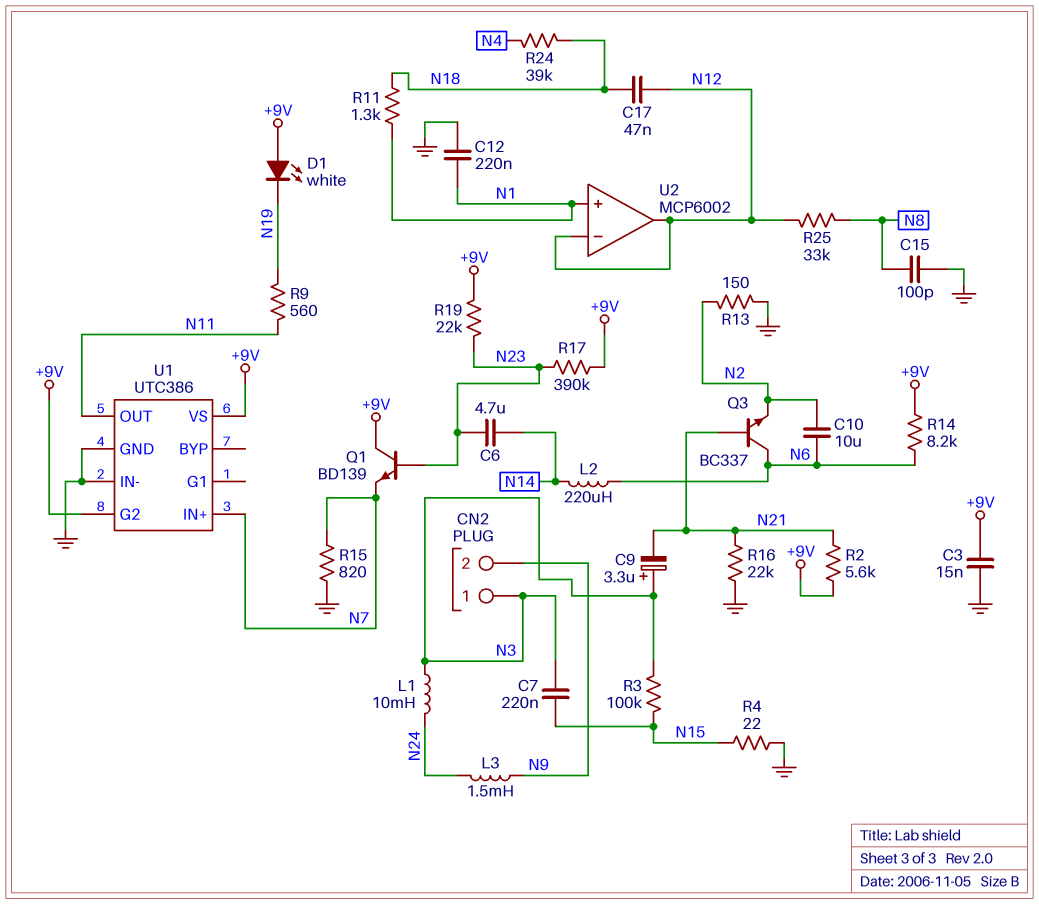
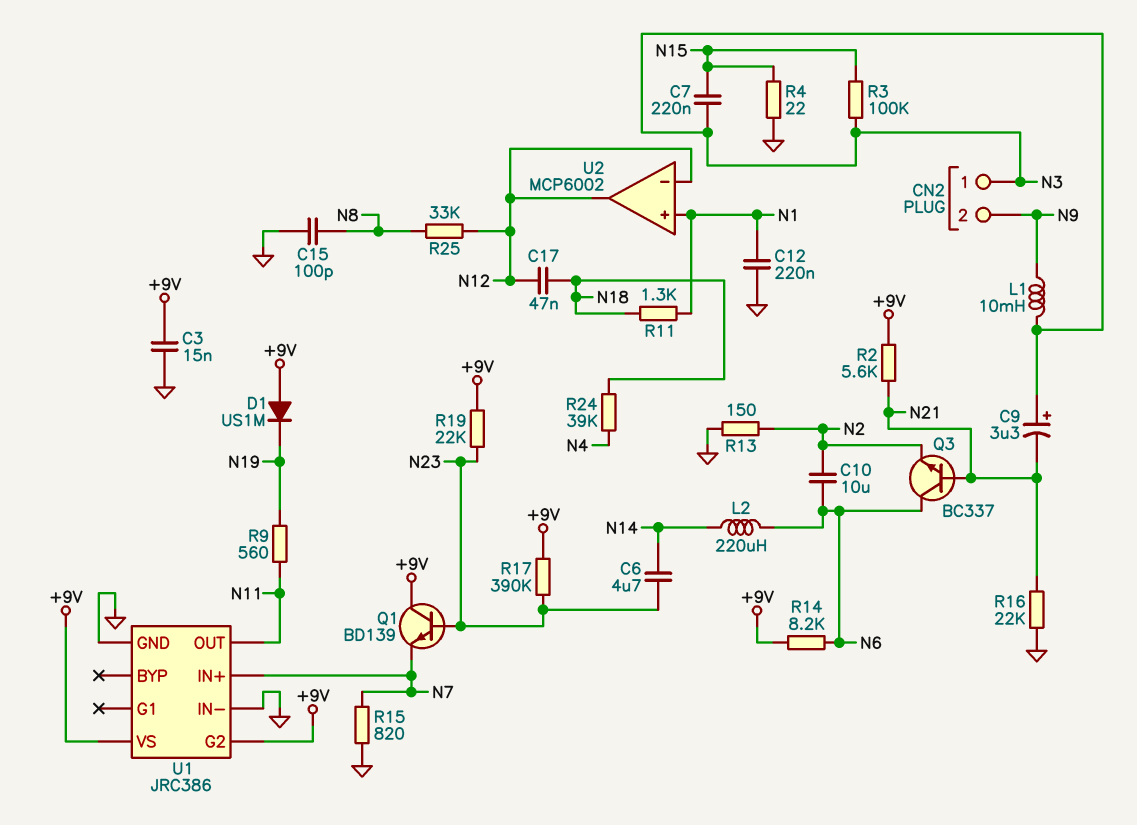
D1: LED white (A +9V, K N19) -> diode US1M (A +9V, K N19)
L1: 10mH (N3, N24) -> 10mH (N3, N9)
L3: 1.5mH (N9, N24) -> none
U1: UTC386 -> JRC386

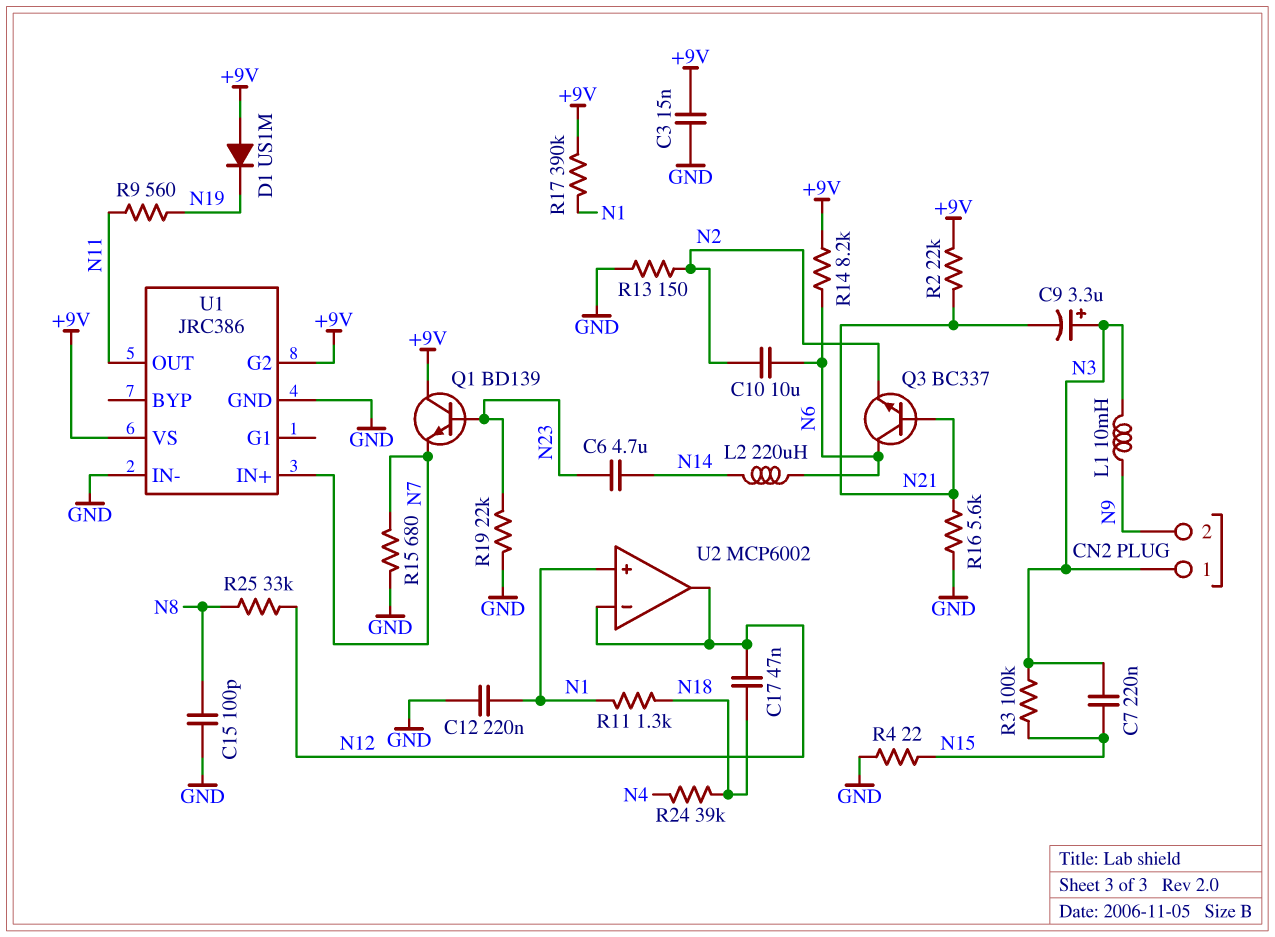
R2: 5.6k (+9V, N21) -> 22k (+9V, N21)
R15: 820 (GND, N7) -> 680 (GND, N7)
R16: 22k (GND, N21) -> 5.6k (GND, N21)
R17: 390k (+9V, N23) -> 390k (+9V, N1)
R19: 22k (+9V, N23) -> 22k (GND, N23)

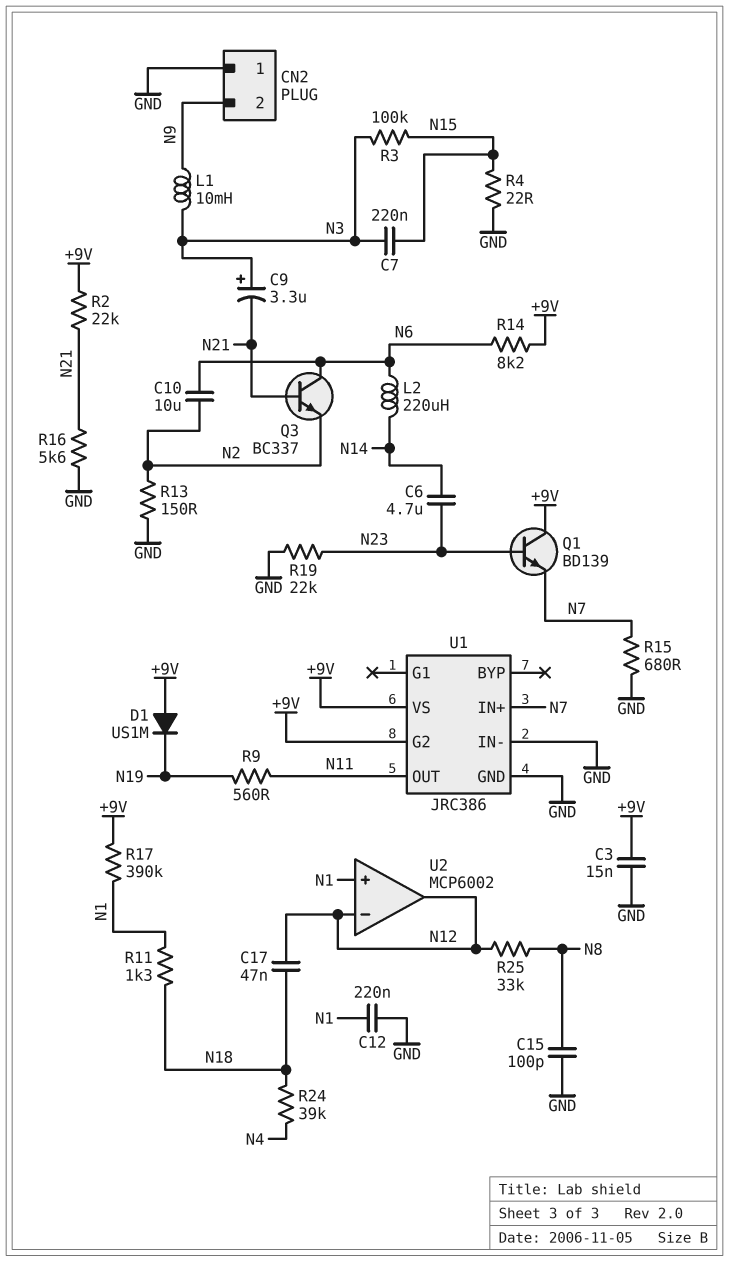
CN2 pin 1: N3 -> GND

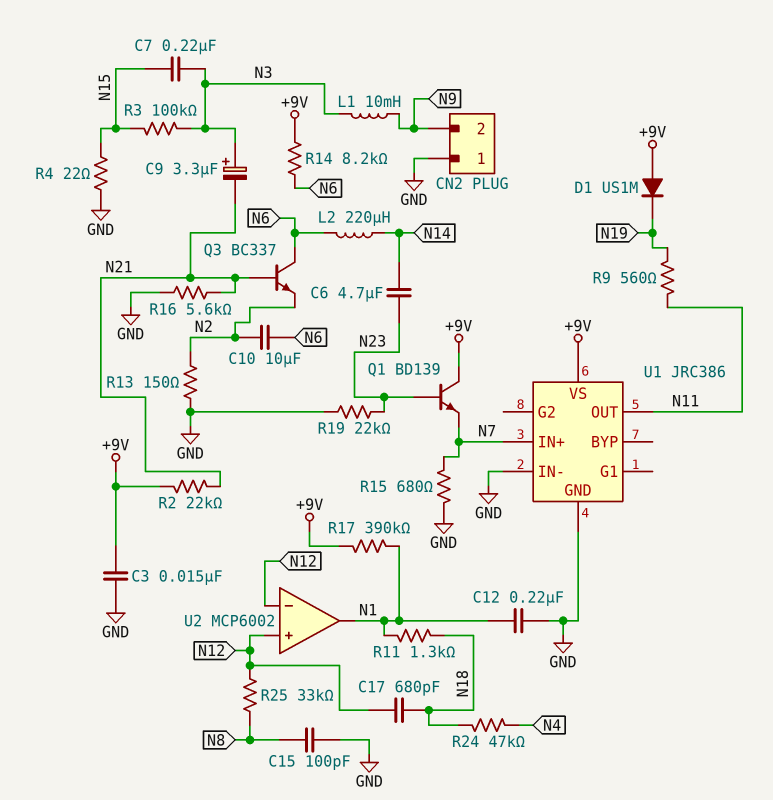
C17: 47nF (N12, N18) -> 680pF (N12, N18)
R24: 39k (N4, N18) -> 47k (N4, N18)
U1 pin G2: +9V -> none
U2 pin in+: N1 -> N12
U2 pin out: N12 -> N1

